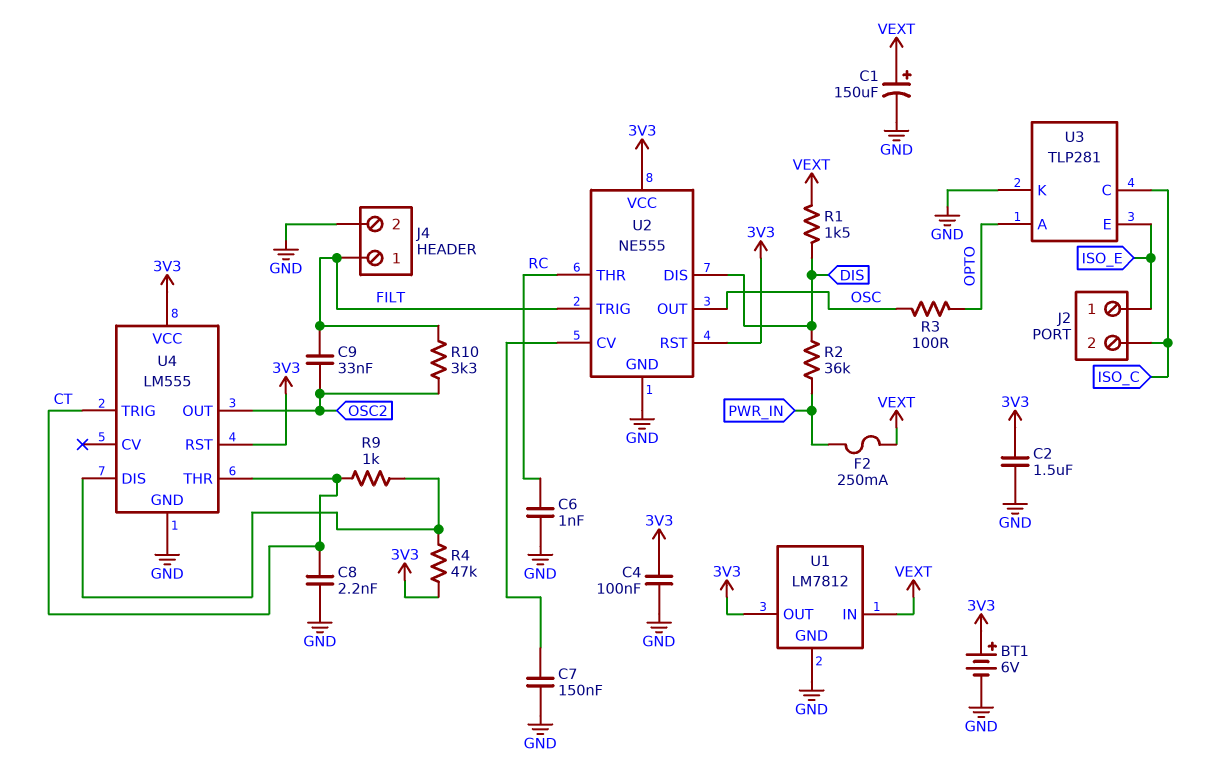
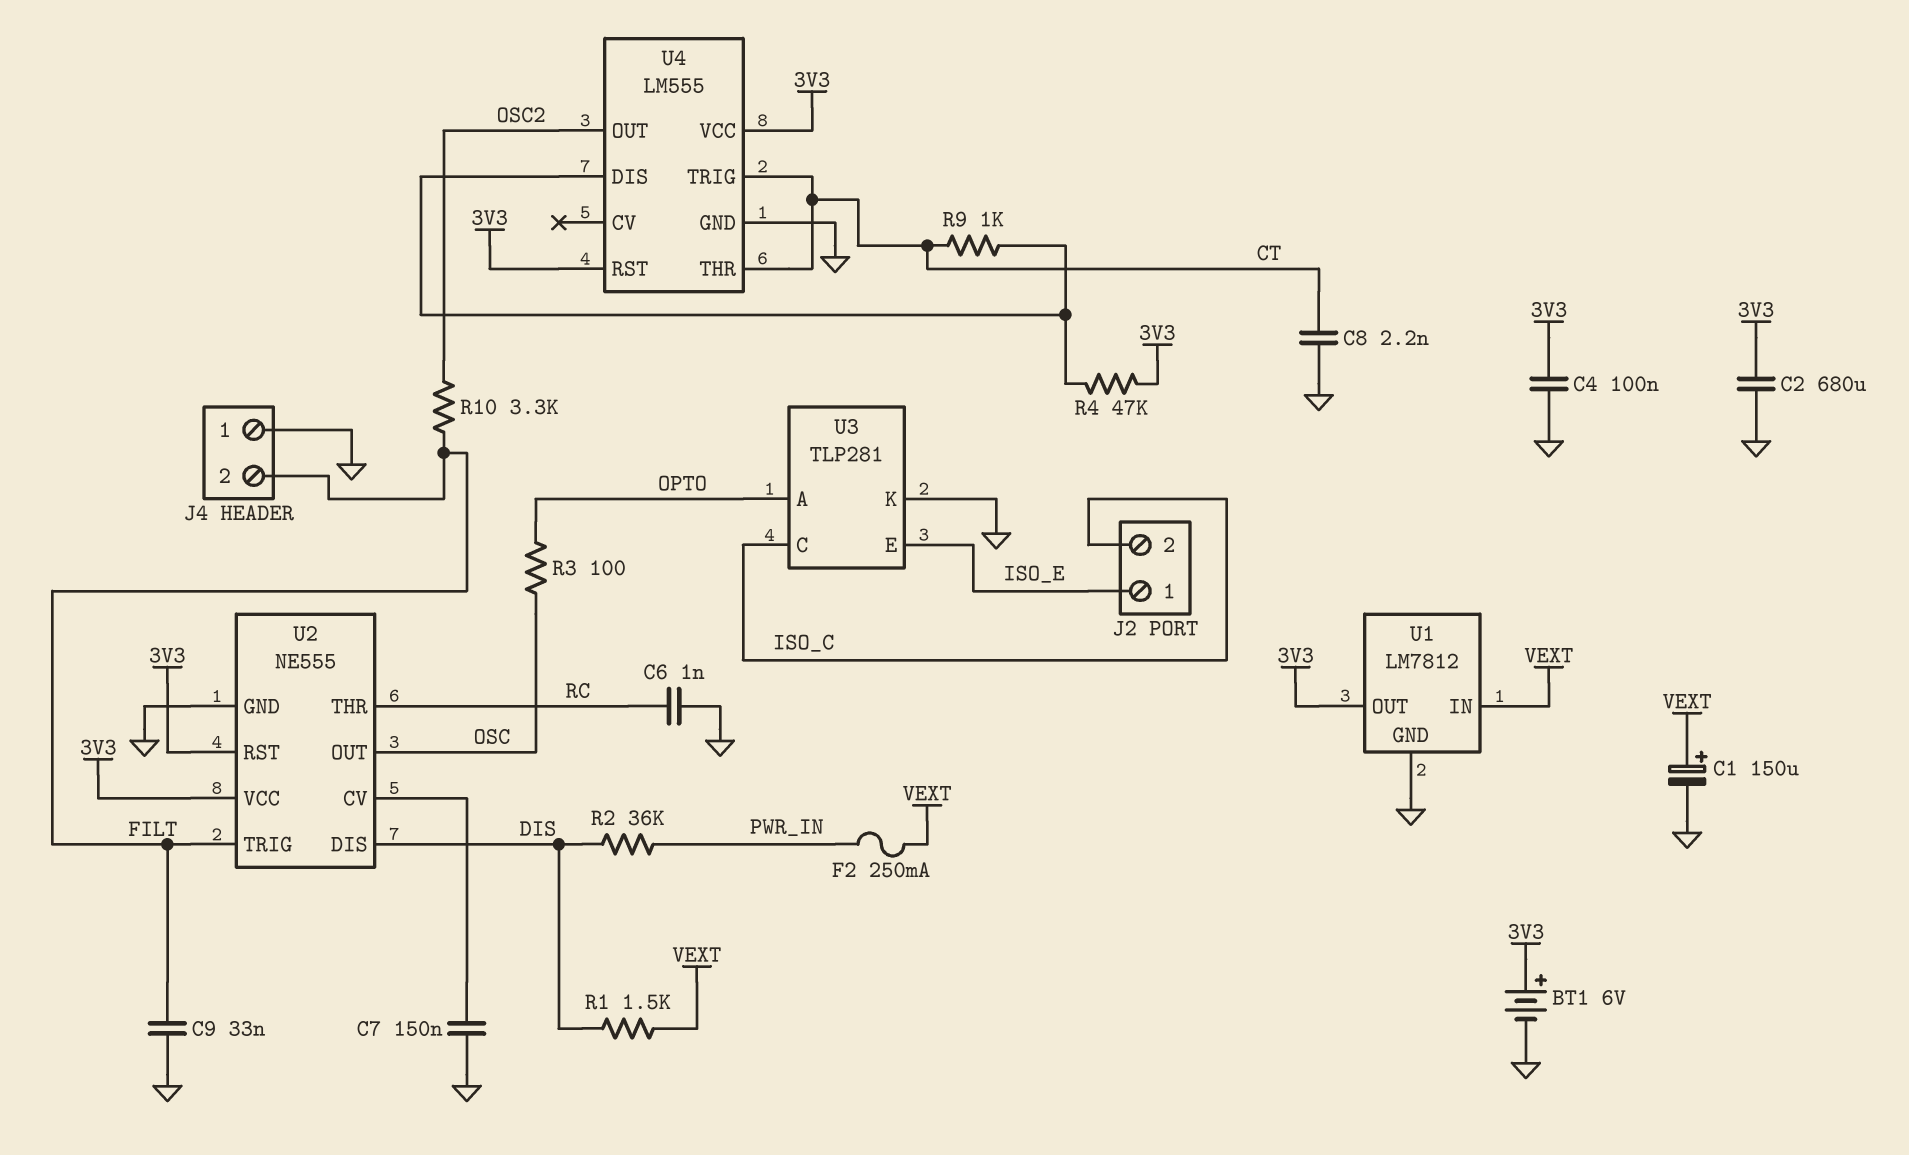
C2: 1.5uF (3V3, GND) -> 680uF (3V3, GND)
C9: 33nF (FILT, OSC2) -> 33nF (FILT, GND)
J4 pin 1: FILT -> GND
J4 pin 2: GND -> FILT

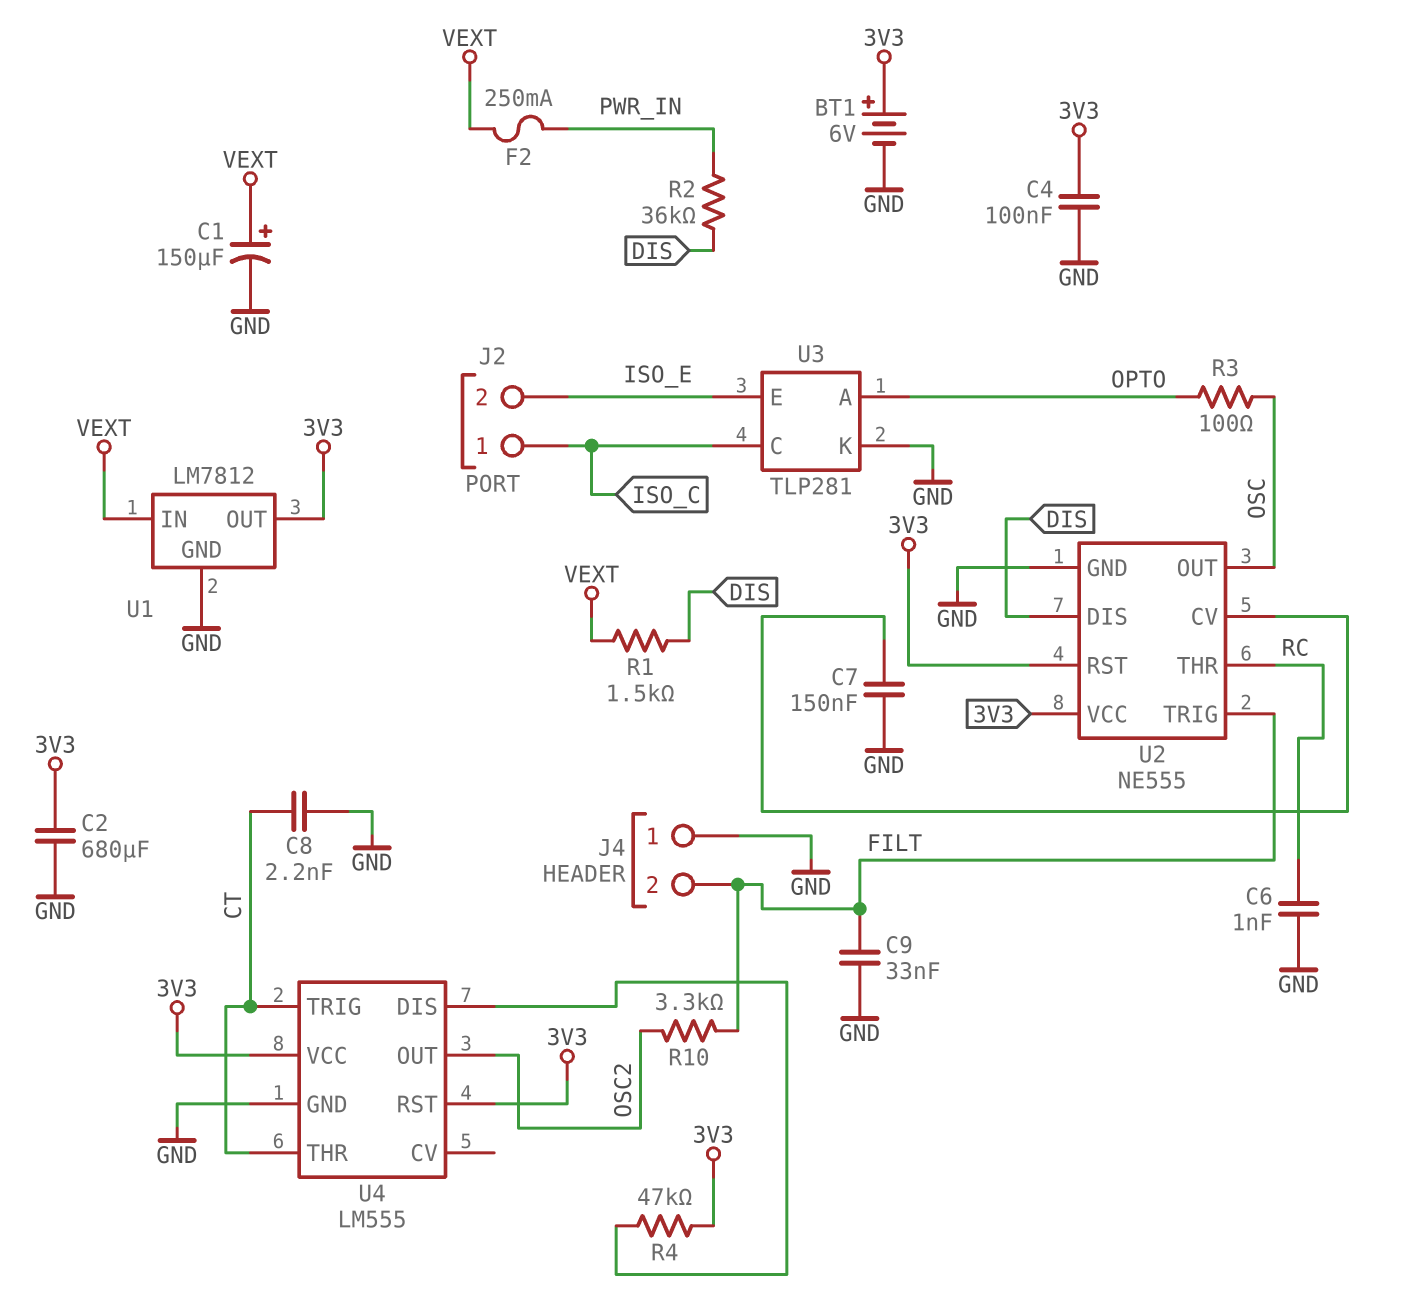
J2 pin 1: ISO_E -> ISO_C
J2 pin 2: ISO_C -> ISO_E
R9: 1k (CT, U4/DIS) -> none

